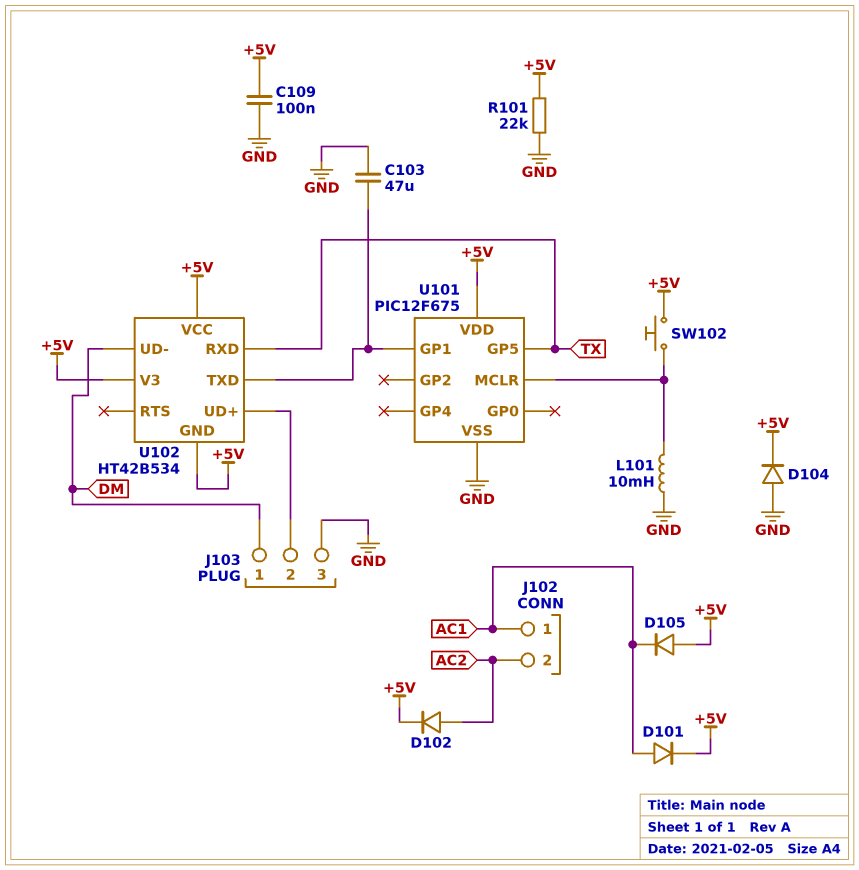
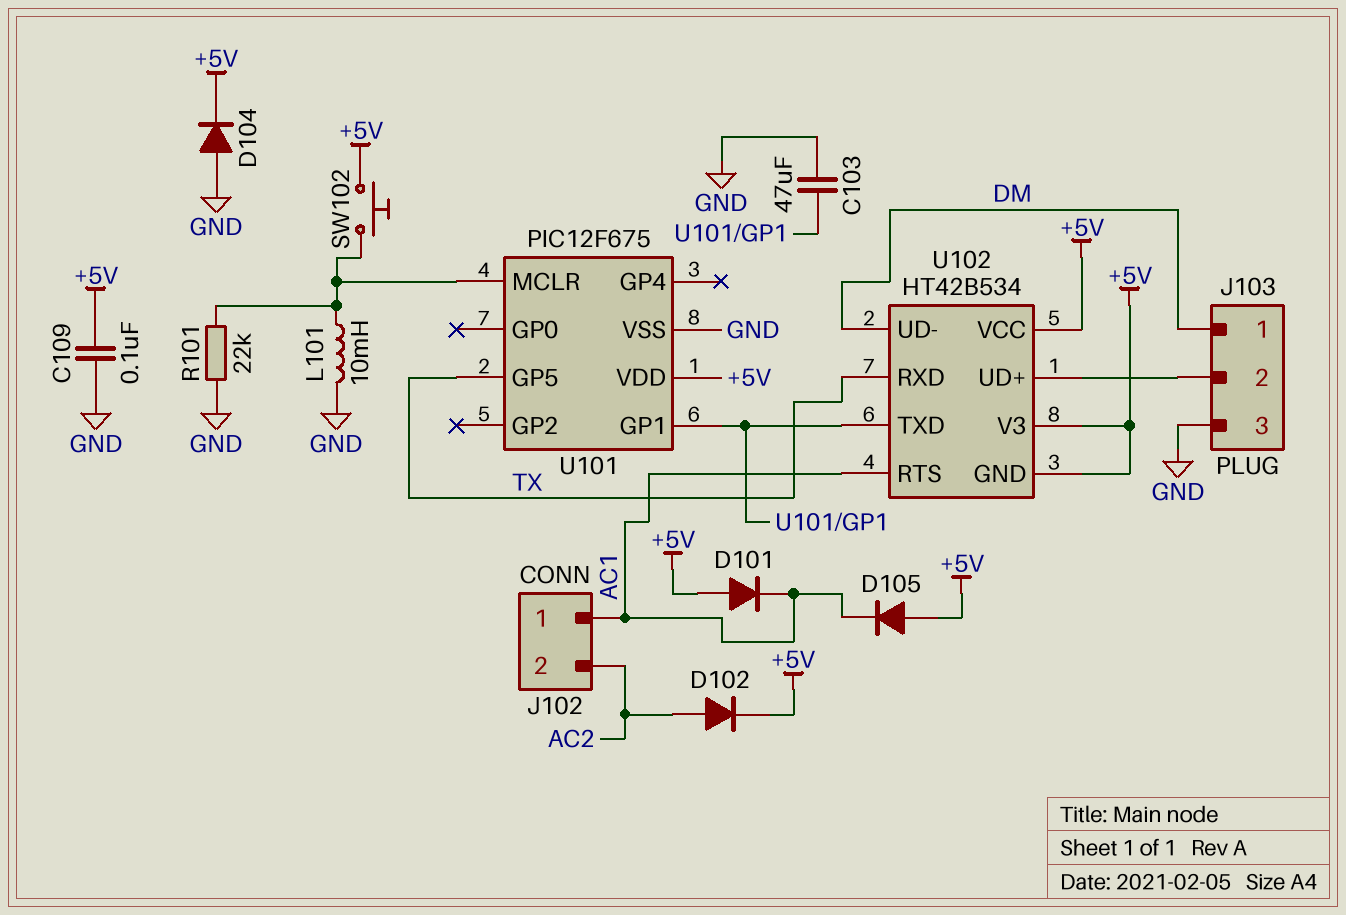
D101: diode (A AC1, K +5V) -> diode (A +5V, K AC1)
R101: 22k (+5V, GND) -> 22k (GND, U101/MCLR)
U102 pin RTS: none -> AC1

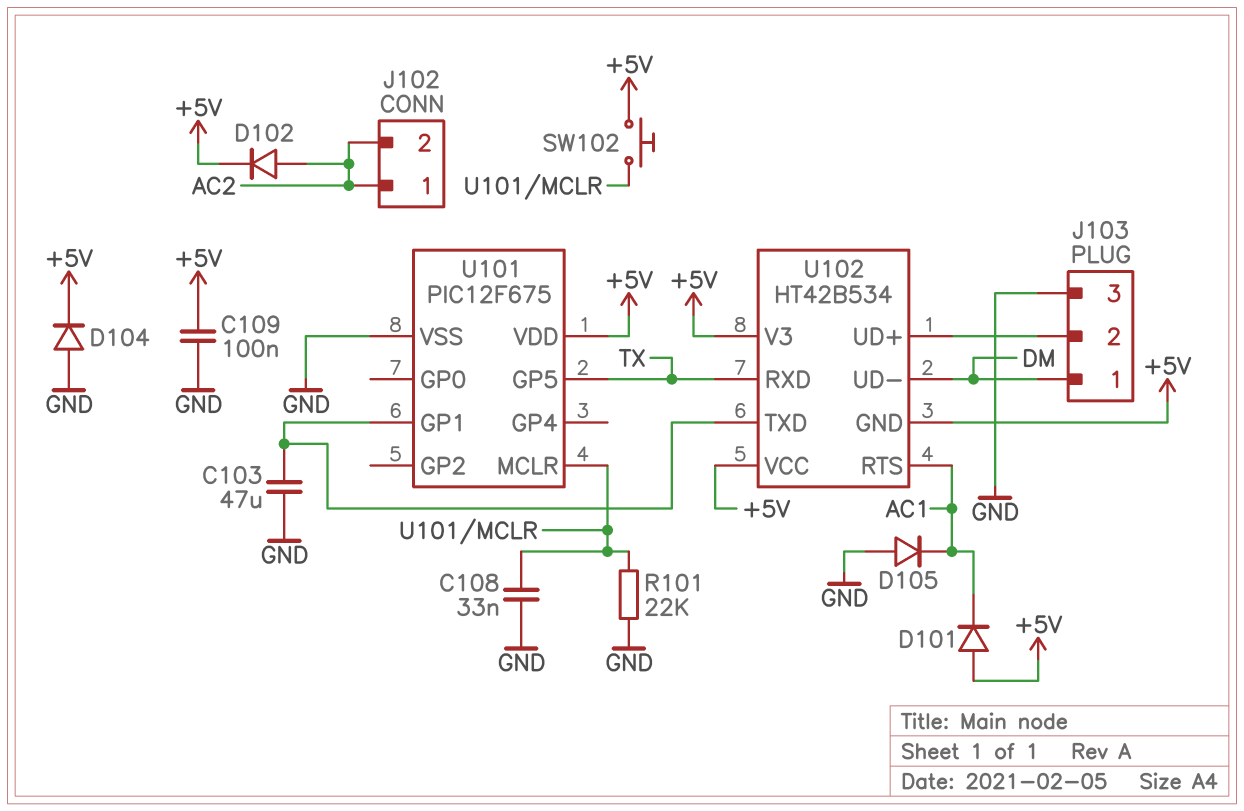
C108: none -> 33nF (GND, U101/MCLR)
D105: diode (A +5V, K AC1) -> diode (A GND, K AC1)
J102 pin 1: AC1 -> AC2
L101: 10mH (GND, U101/MCLR) -> none

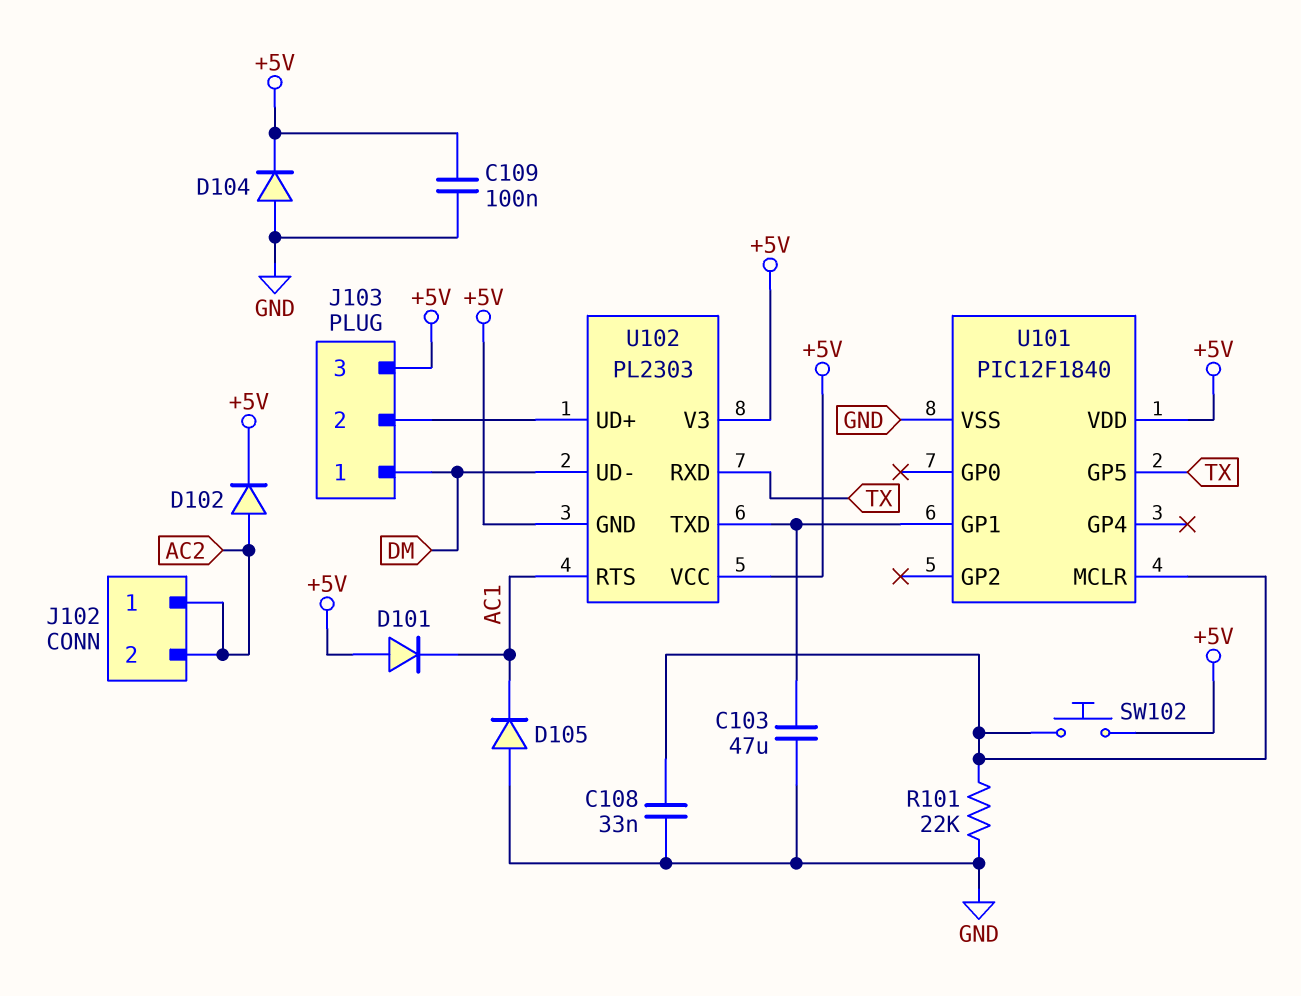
J103 pin 3: GND -> +5V
U101: PIC12F675 -> PIC12F1840
U102: HT42B534 -> PL2303

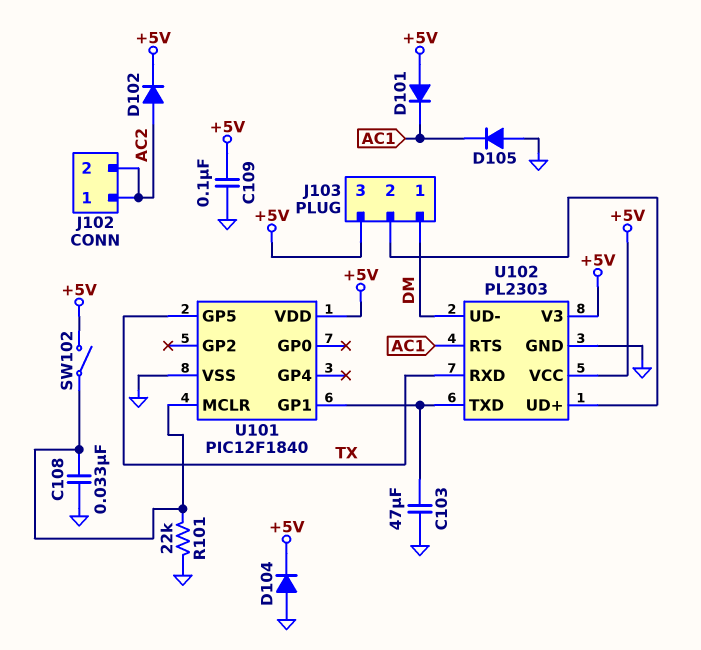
SW102: button (+5V, U101/MCLR) -> switch (+5V, U101/MCLR)
U102 pin GND: +5V -> GND

